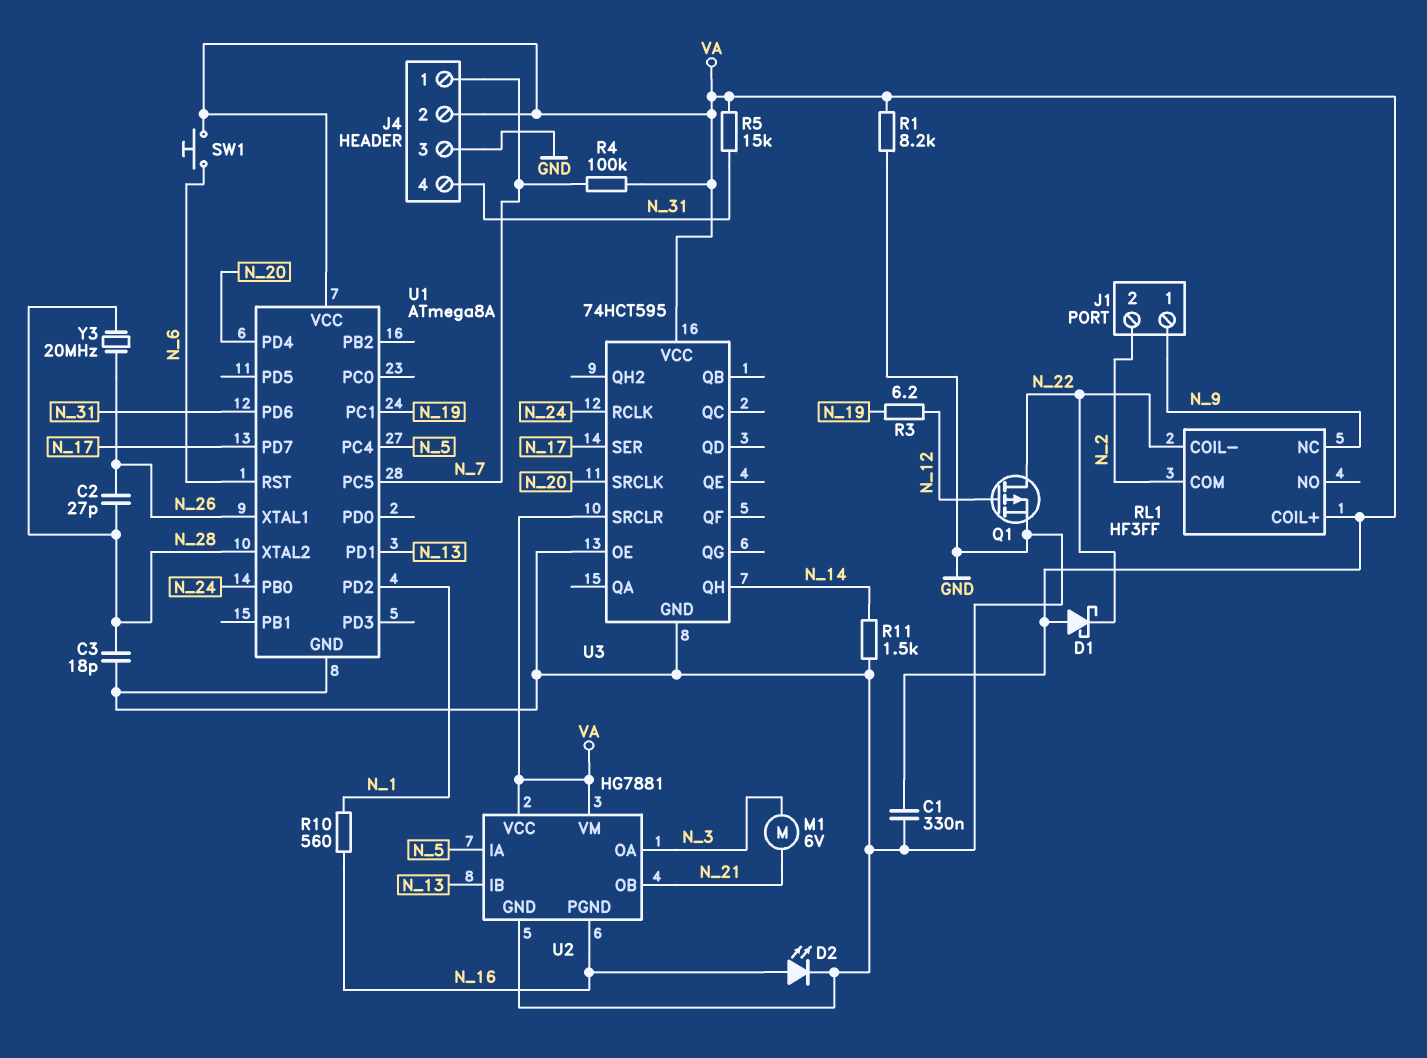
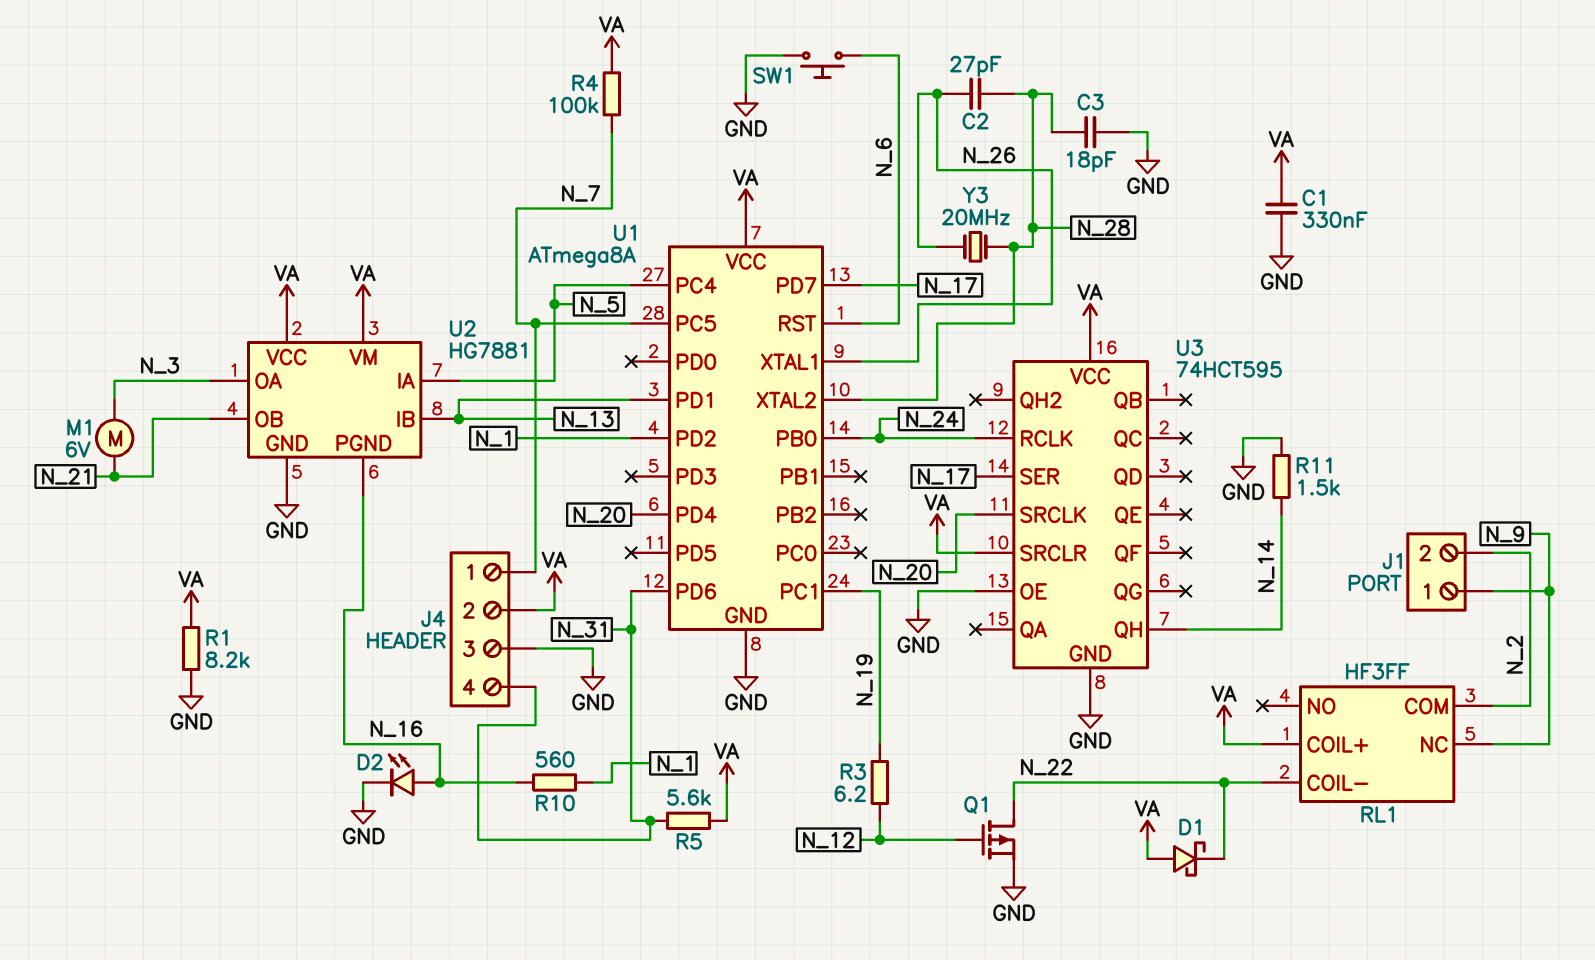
R5: 15k (N_31, VA) -> 5.6k (N_31, VA)
SW1: button (N_6, VA) -> button (GND, N_6)

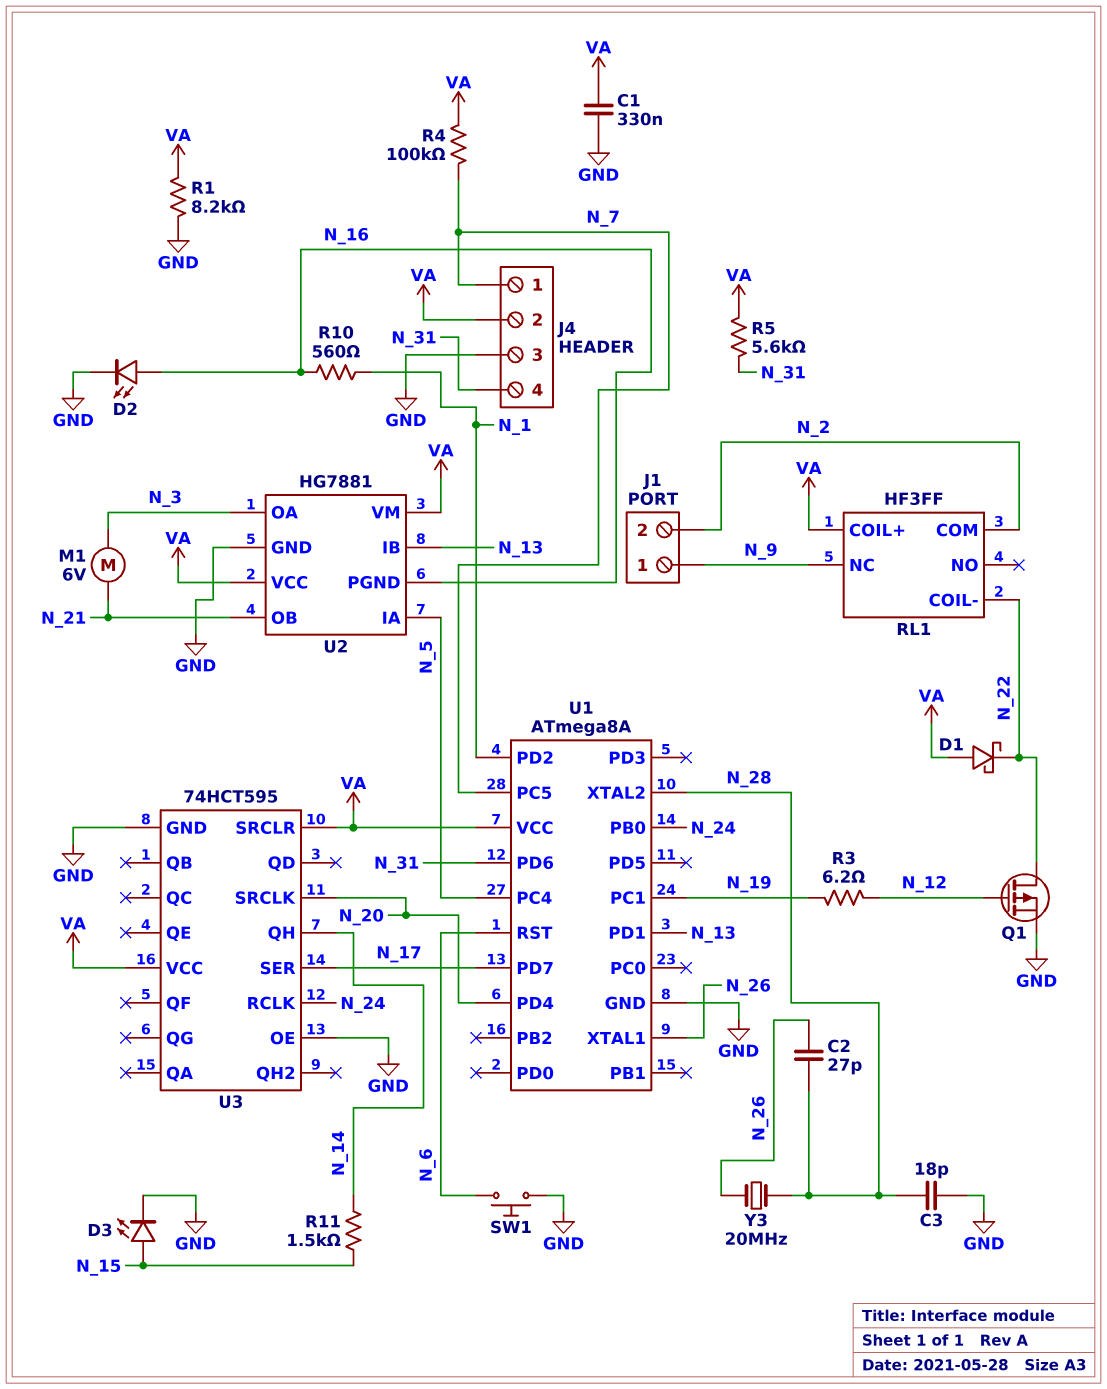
D3: none -> LED (A N_15, K GND)
R11: 1.5k (GND, N_14) -> 1.5k (N_14, N_15)

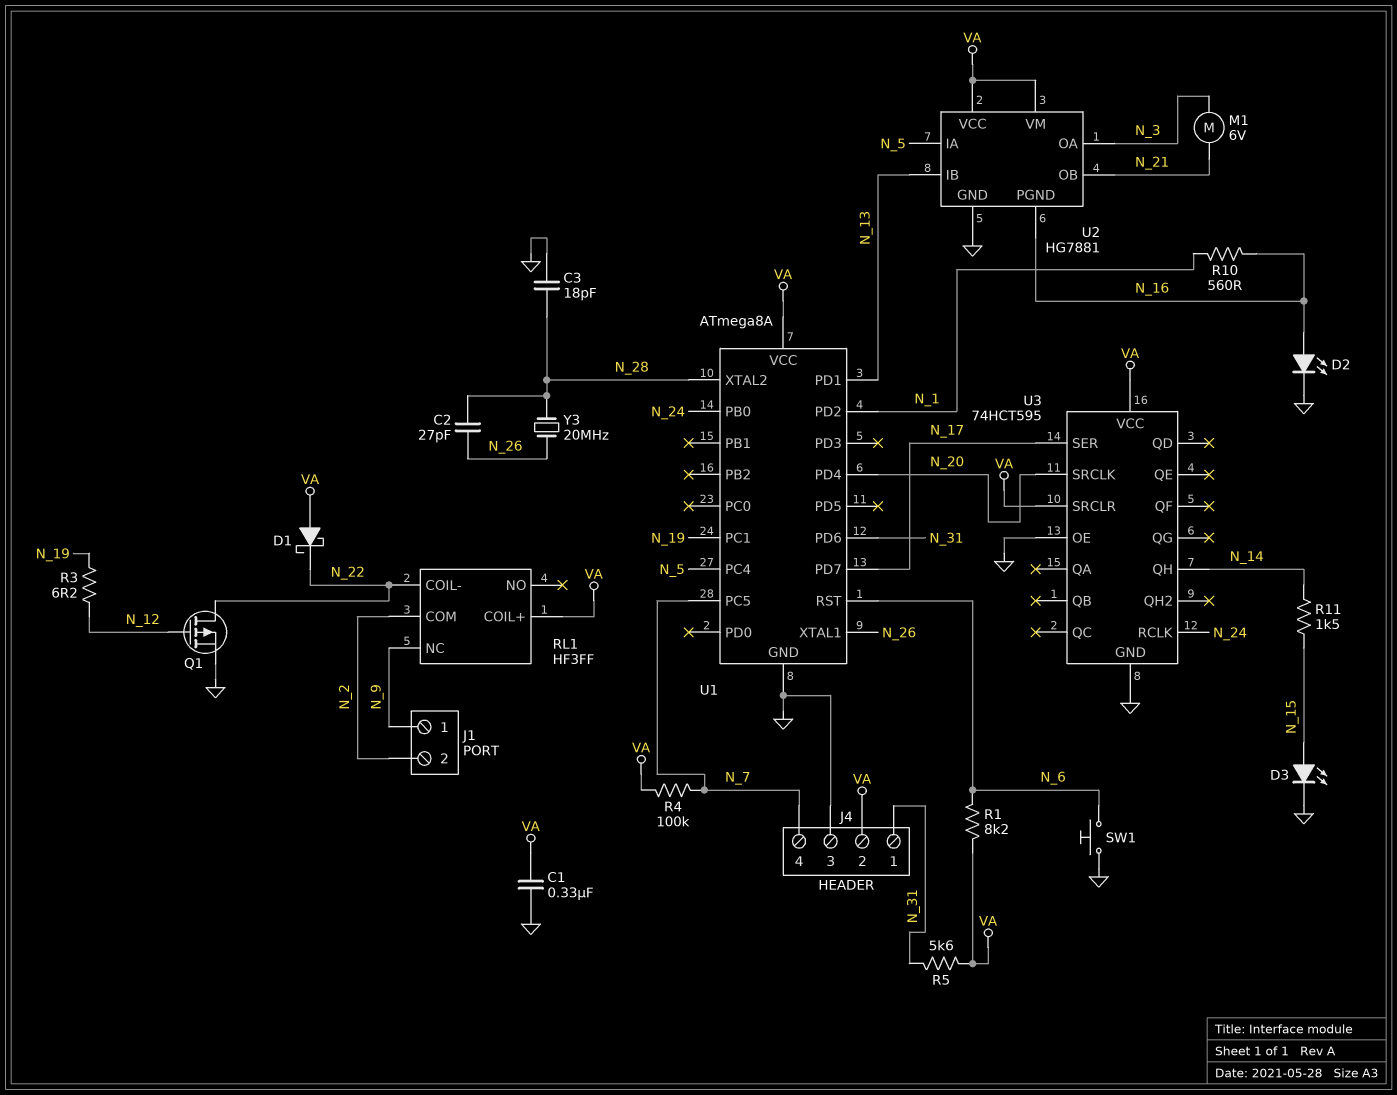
J4 pin 1: N_7 -> N_31
J4 pin 4: N_31 -> N_7
R1: 8.2k (GND, VA) -> 8.2k (N_6, VA)

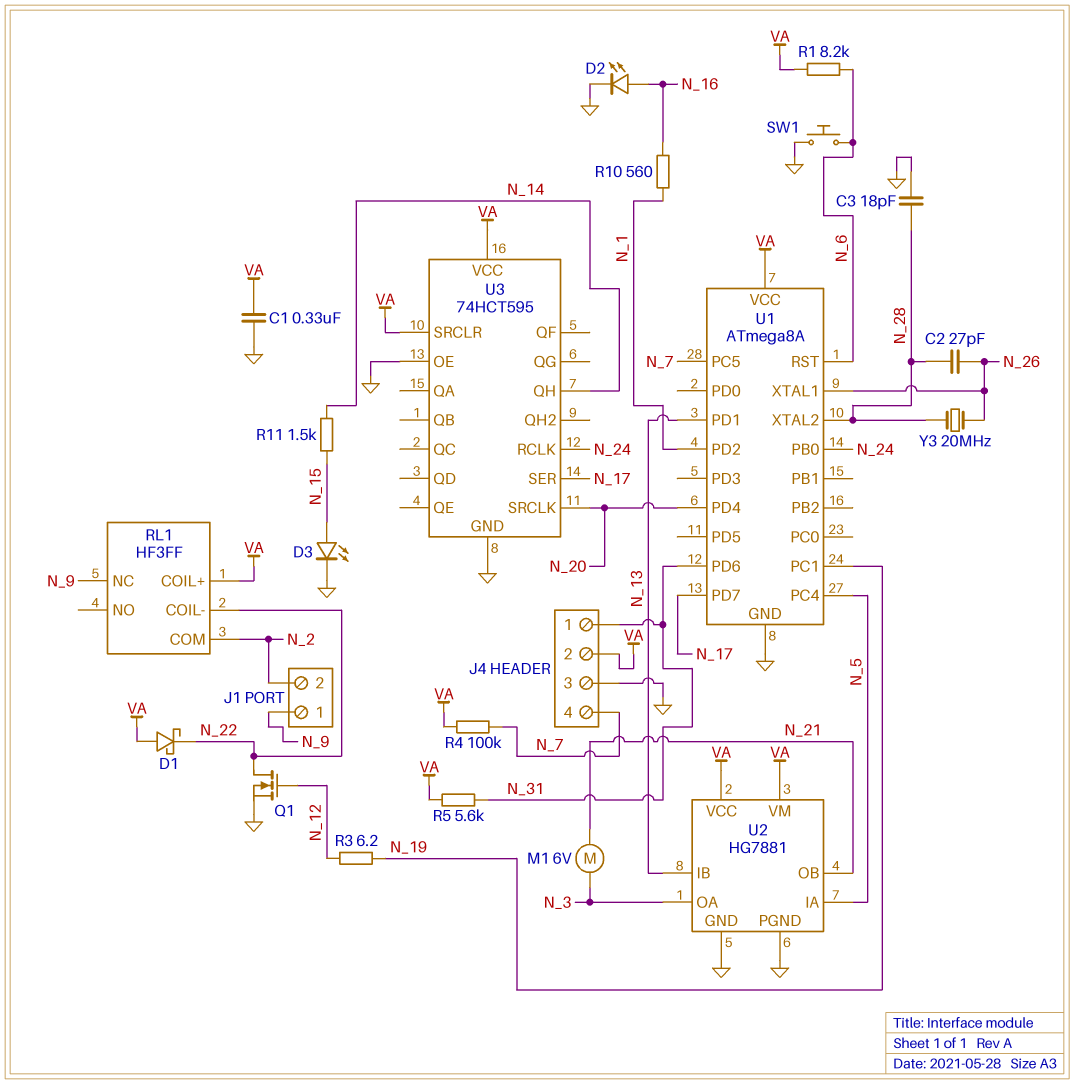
Q1: PMOS (G N_12, D N_22, S GND) -> NMOS (G N_12, D N_22, S GND)
U2 pin PGND: N_16 -> GND

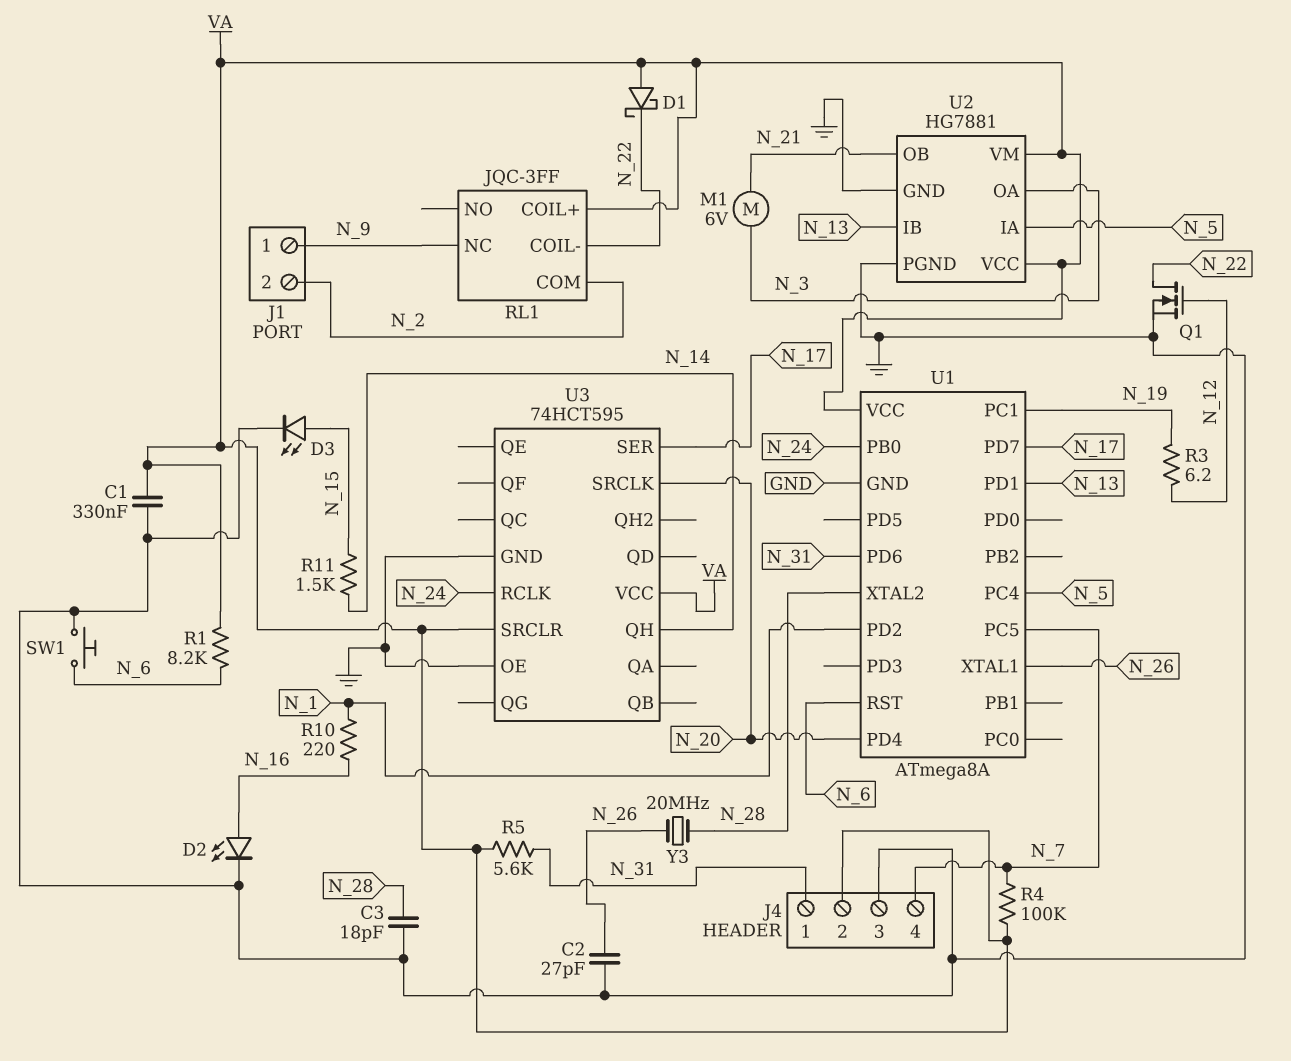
C2: 27pF (N_26, N_28) -> 27pF (GND, N_26)
R10: 560 (N_1, N_16) -> 220 (N_1, N_16)
RL1: HF3FF -> JQC-3FF

